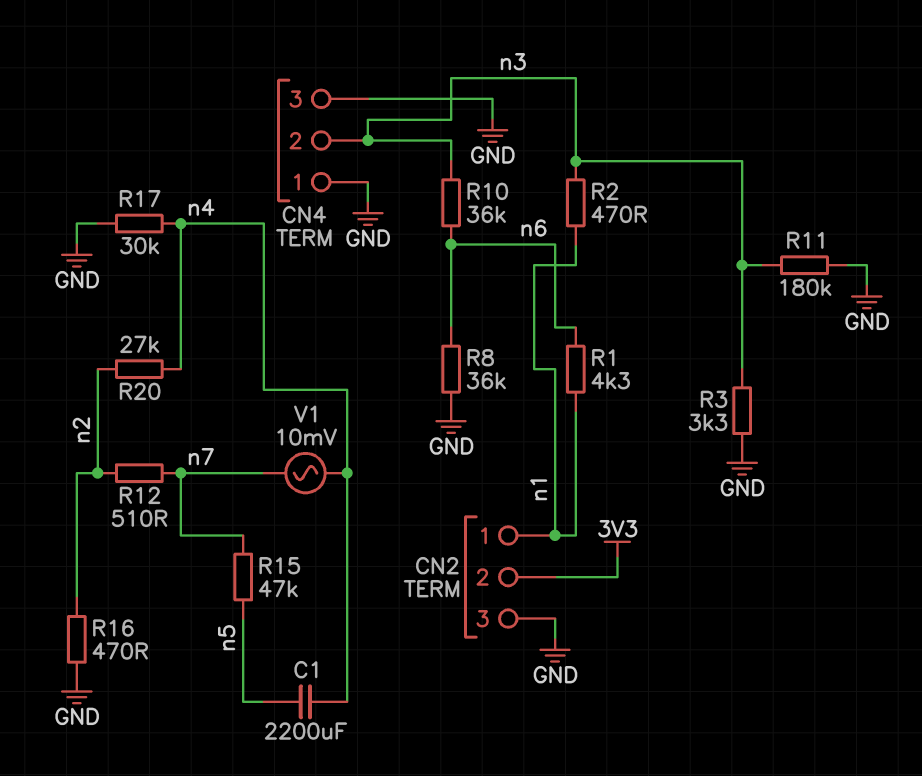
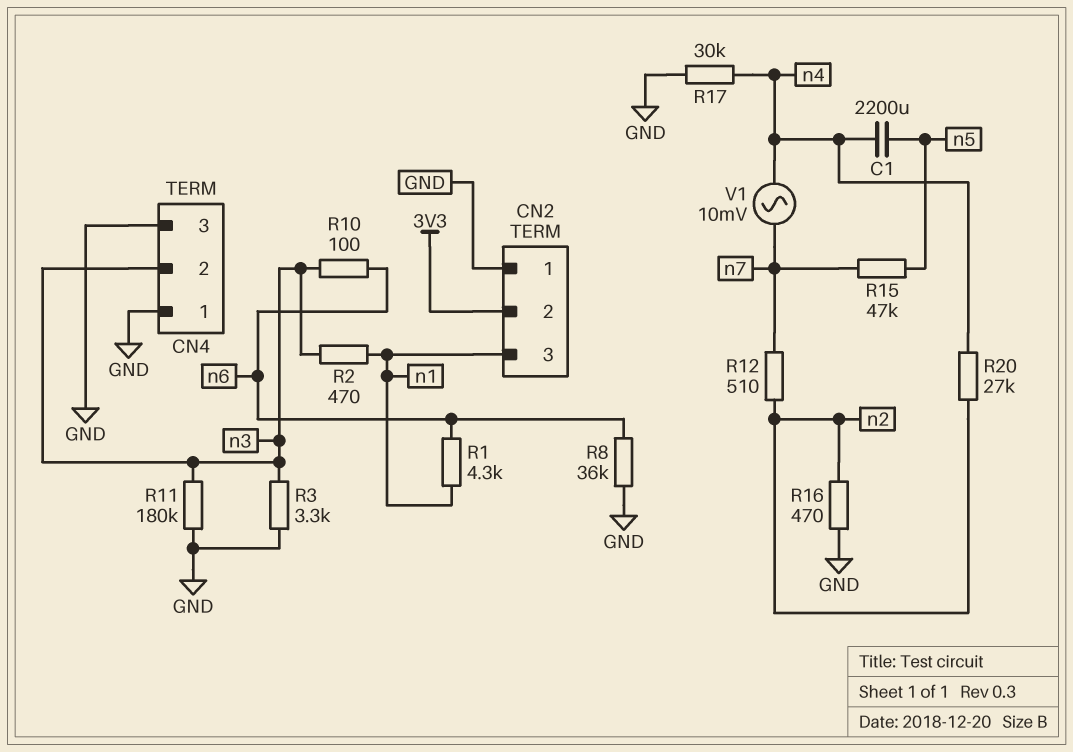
CN2 pin 1: n1 -> GND
CN2 pin 3: GND -> n1
R10: 36k (n3, n6) -> 100 (n3, n6)

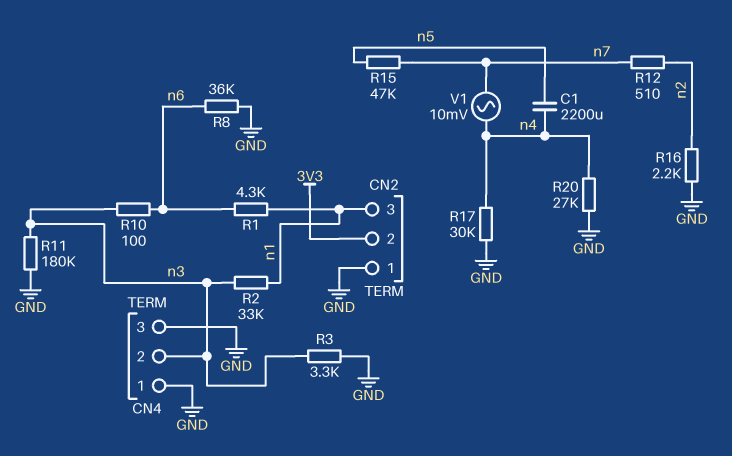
R2: 470 (n1, n3) -> 33k (n1, n3)
R16: 470 (GND, n2) -> 2.2k (GND, n2)
R20: 27k (n2, n4) -> 27k (GND, n4)

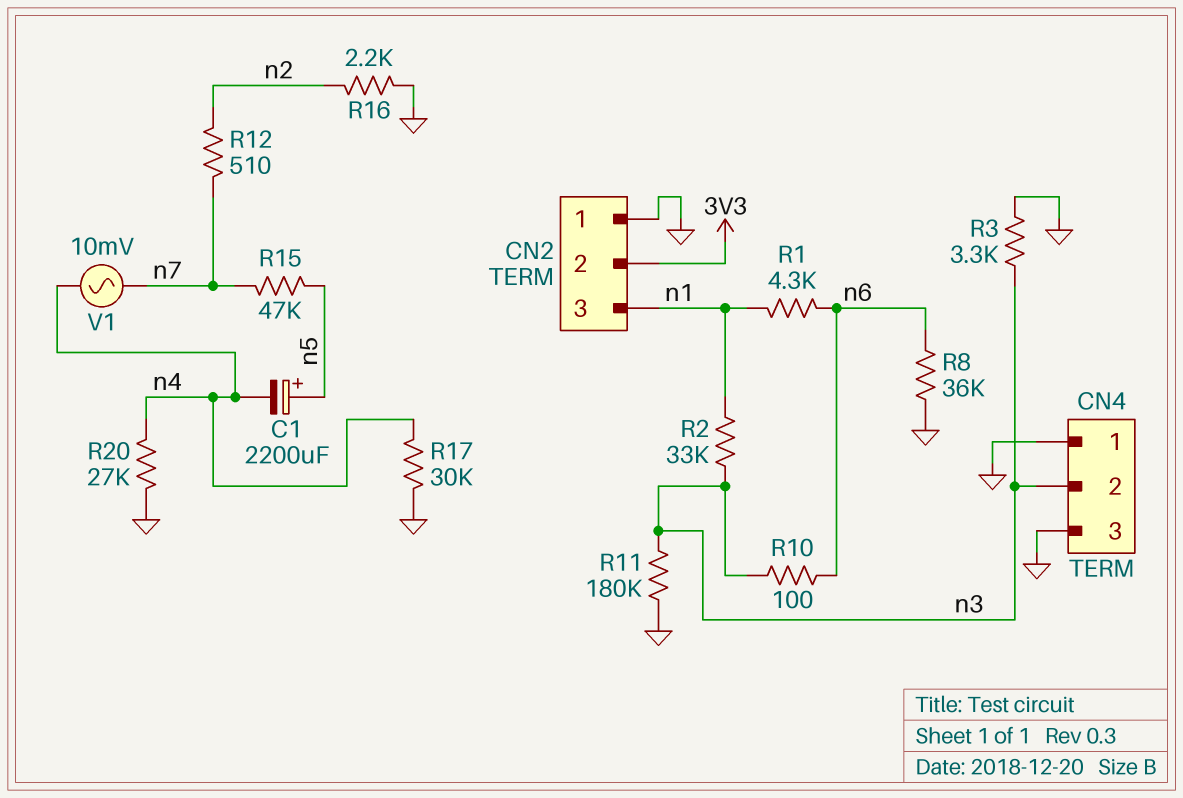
C1: 2200uF (n4, n5) -> 2200uF (plus n5, minus n4)

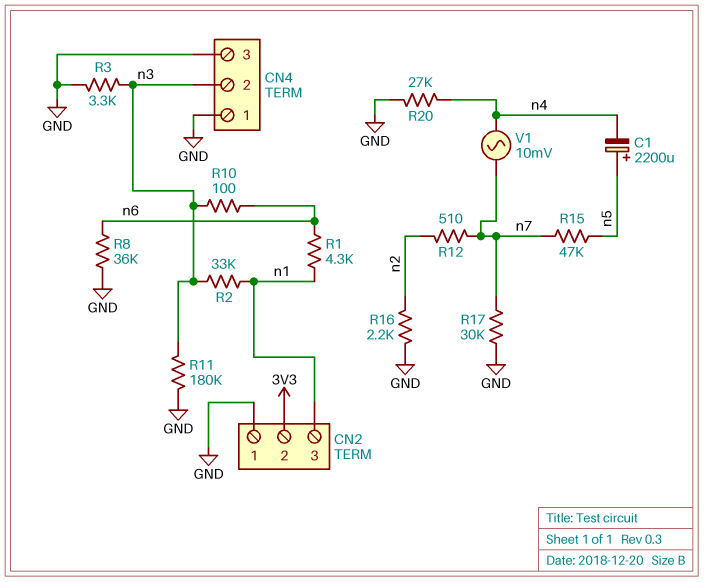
R17: 30k (GND, n4) -> 30k (GND, n7)

